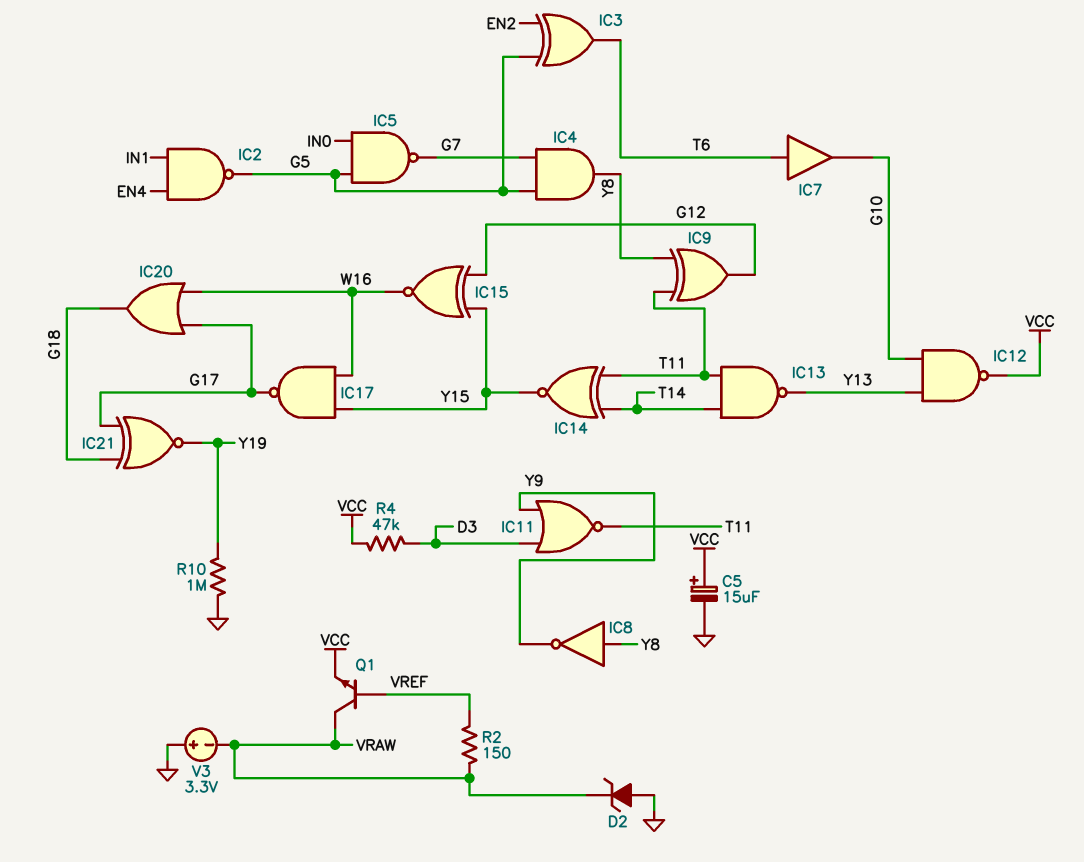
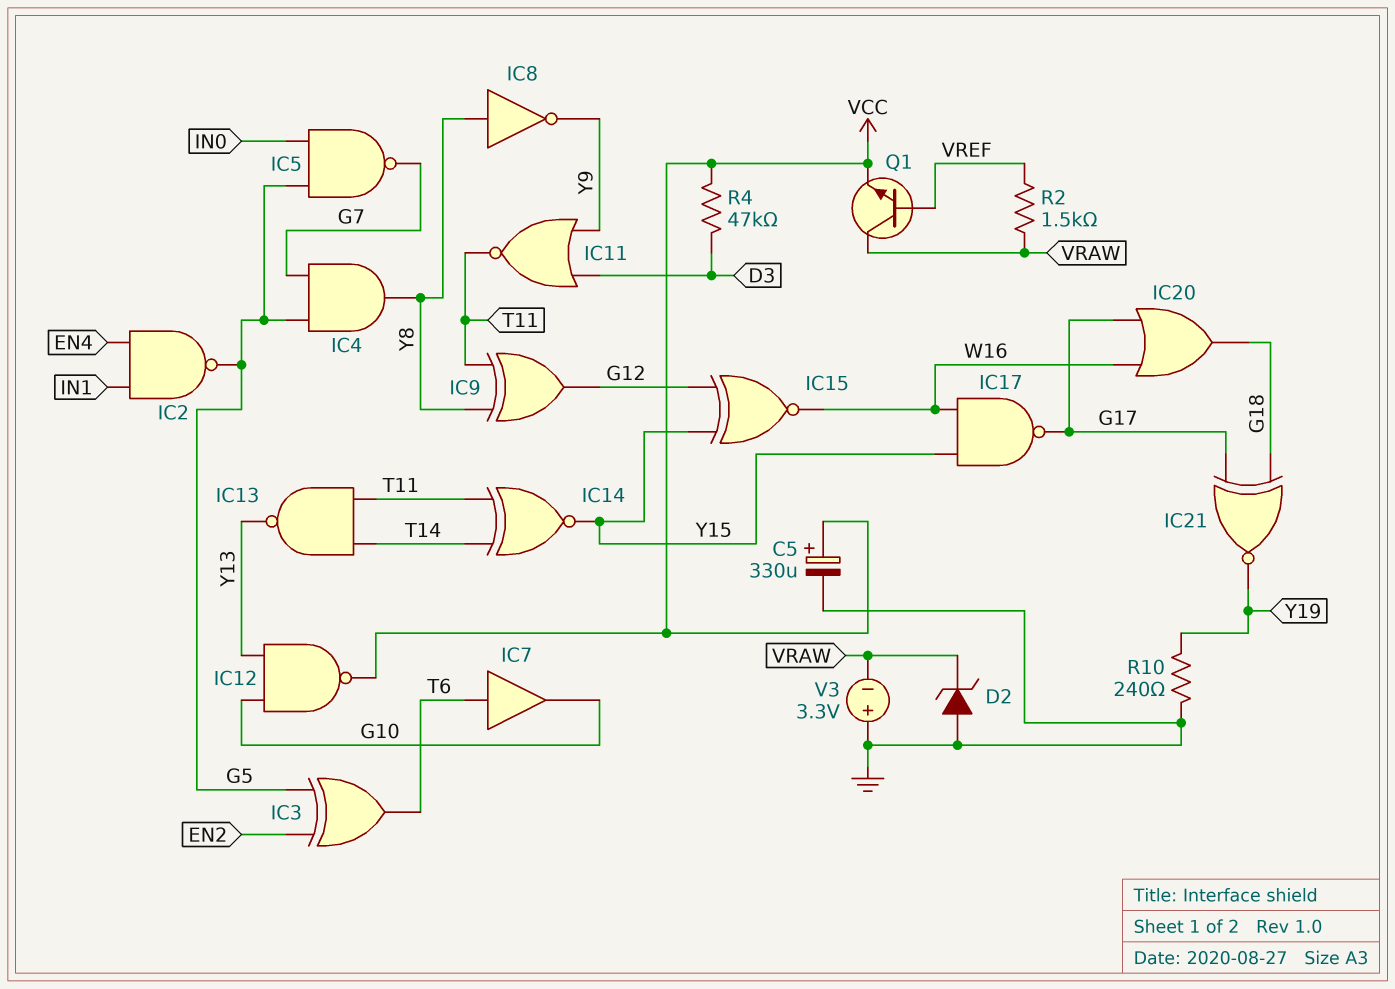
C5: 15uF (plus VCC, minus GND) -> 330uF (plus VCC, minus GND)
R2: 150 (VRAW, VREF) -> 1.5k (VRAW, VREF)
R10: 1M (GND, Y19) -> 240 (GND, Y19)

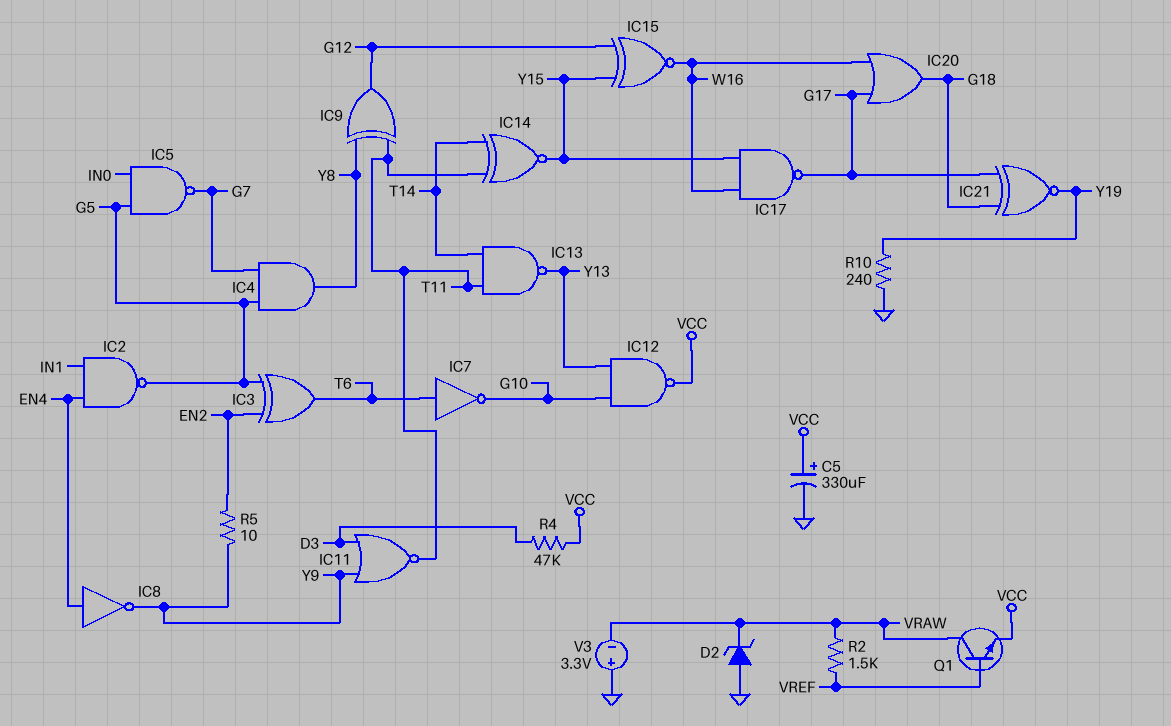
IC7: buffer (in T6, out G10) -> NOT (in T6, out G10)
IC8: NOT (in Y8, out Y9) -> NOT (in EN4, out Y9)
R5: none -> 10 (EN2, Y9)

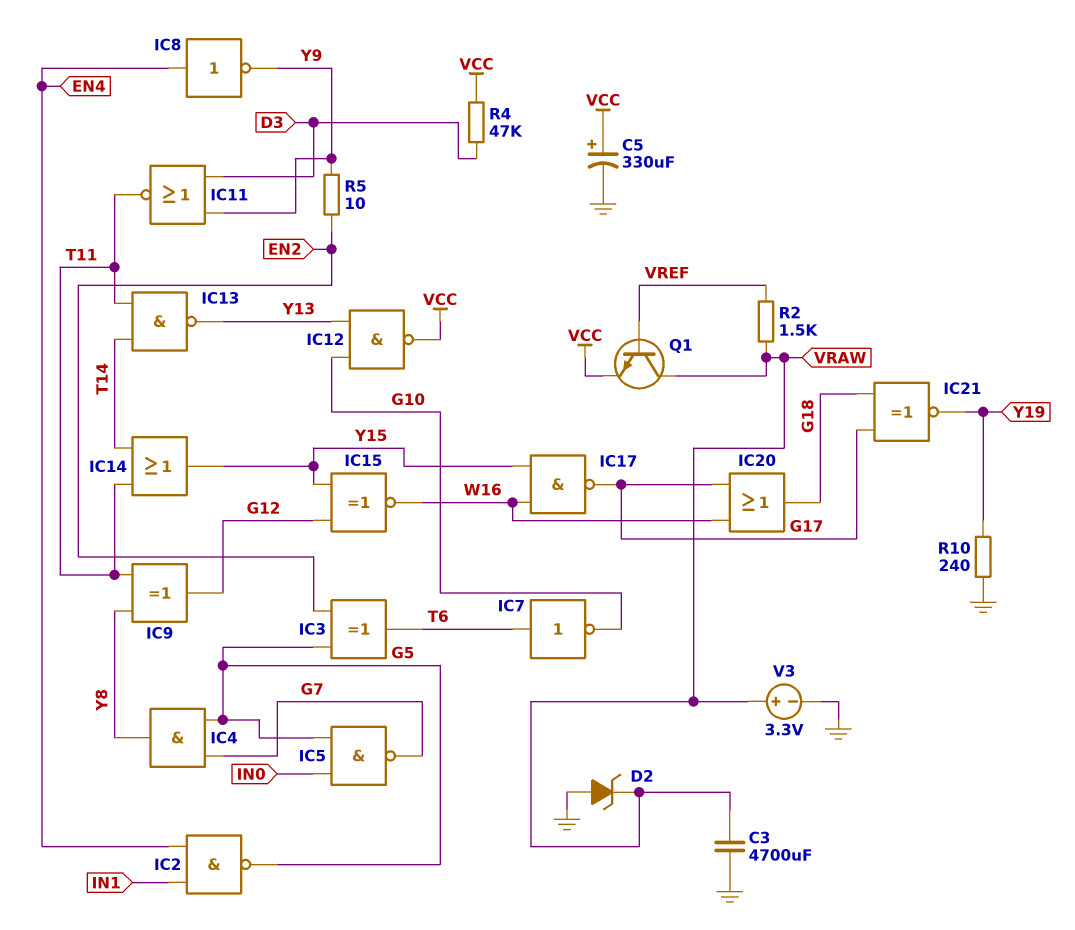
C3: none -> 4700uF (GND, VRAW)
IC14: XNOR (in T11, in T14, out Y15) -> OR (in T11, in T14, out Y15)
V3: 3.3V (plus GND, minus VRAW) -> 3.3V (plus VRAW, minus GND)

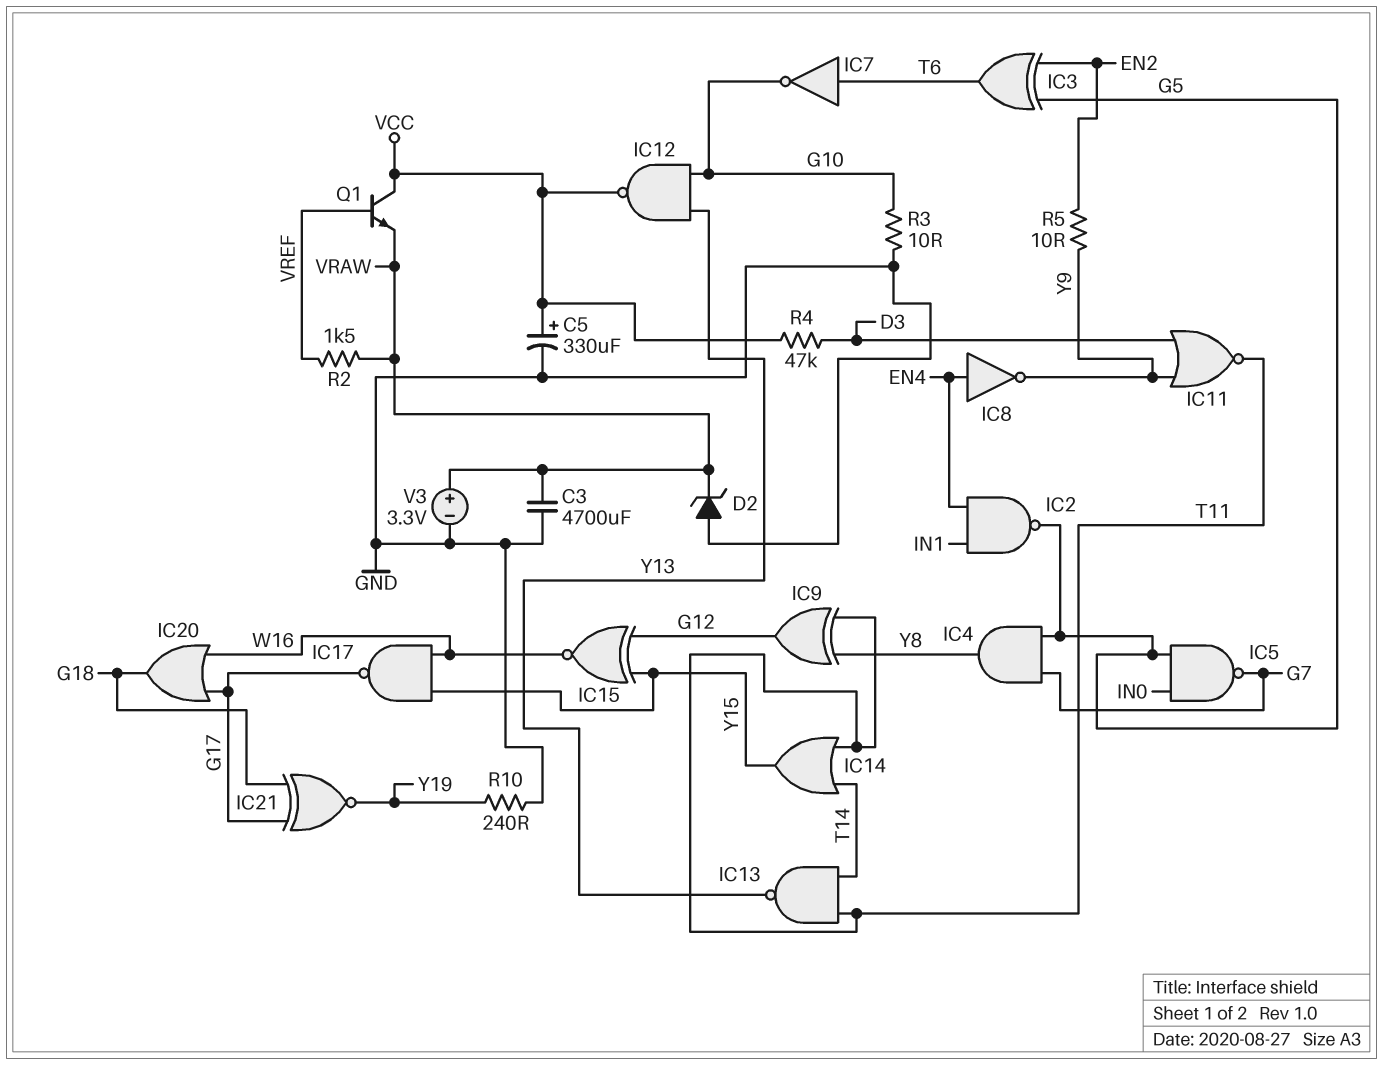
Q1: NPN (B VREF, C VRAW, E VCC) -> NPN (B VREF, C VCC, E VRAW)
R3: none -> 10 (G10, GND)

